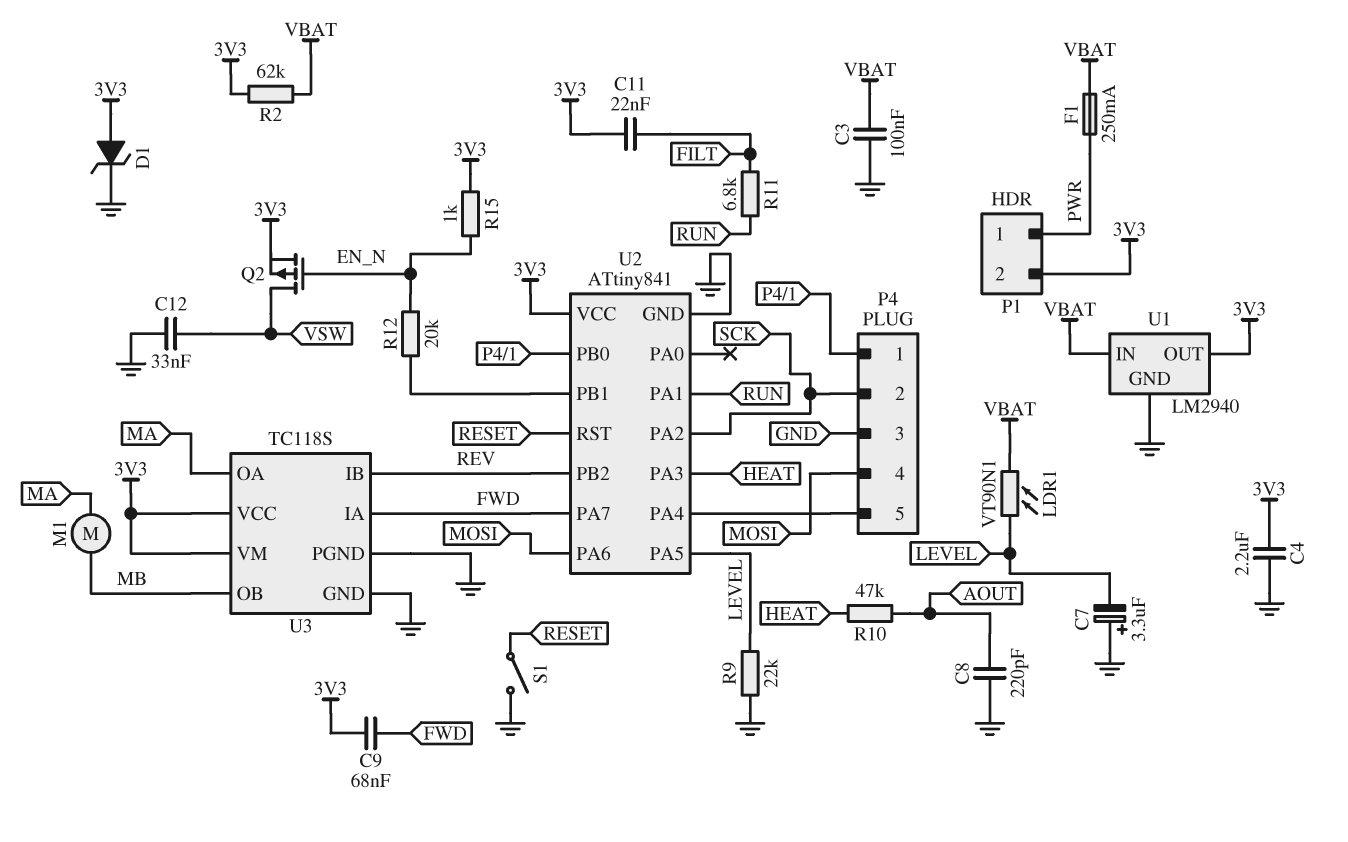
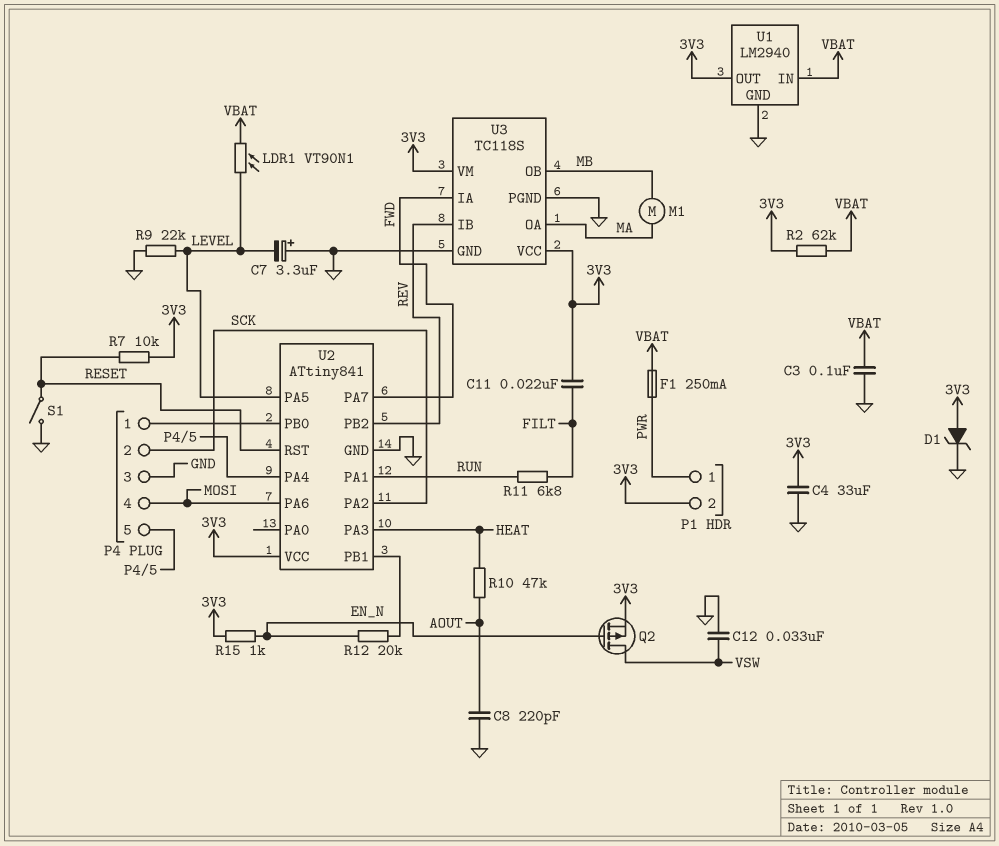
C4: 2.2uF (3V3, GND) -> 33uF (3V3, GND)
C9: 68nF (3V3, FWD) -> none
R7: none -> 10k (3V3, RESET)

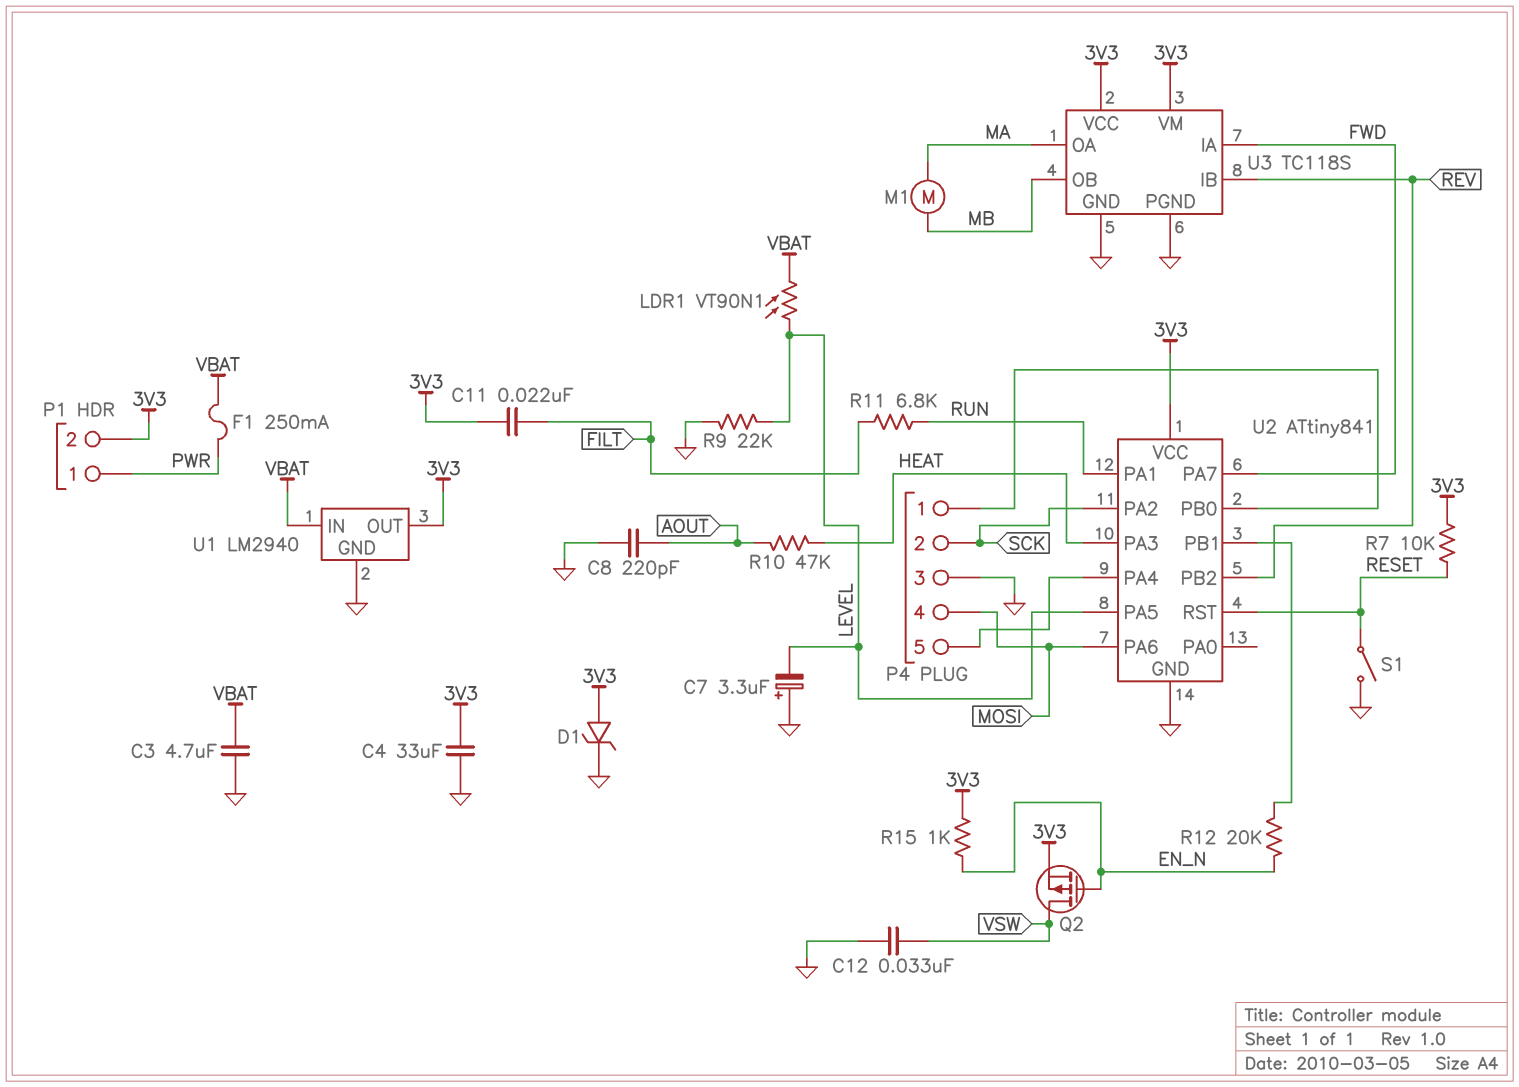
C3: 100nF (GND, VBAT) -> 4.7uF (GND, VBAT)
R2: 62k (3V3, VBAT) -> none

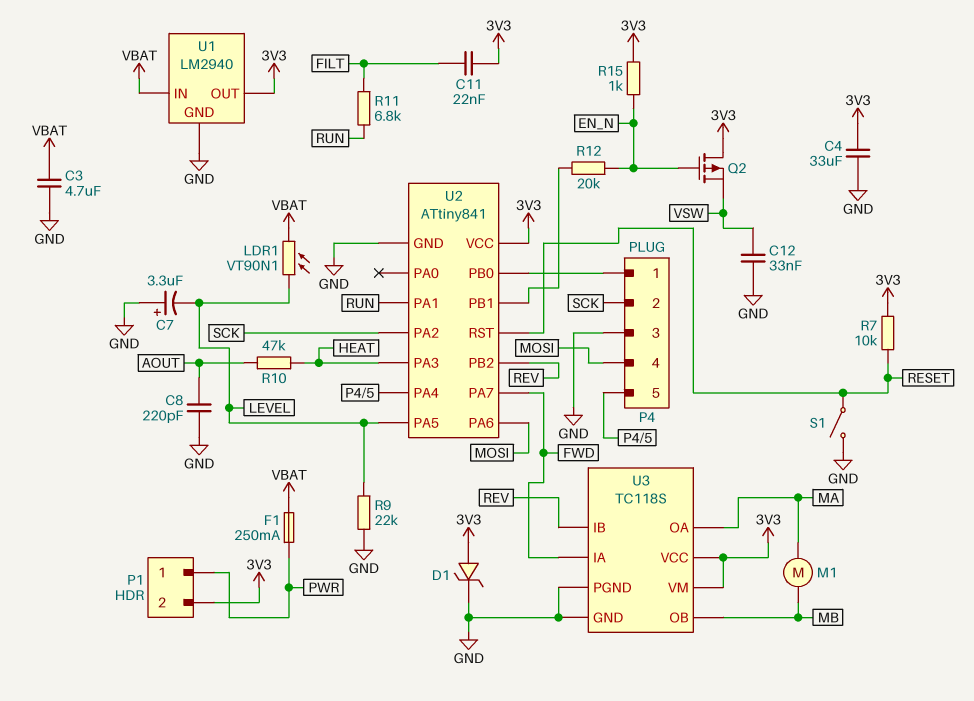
Q2: PMOS (G EN_N, D VSW, S 3V3) -> PMOS (G EN_N, D 3V3, S VSW)

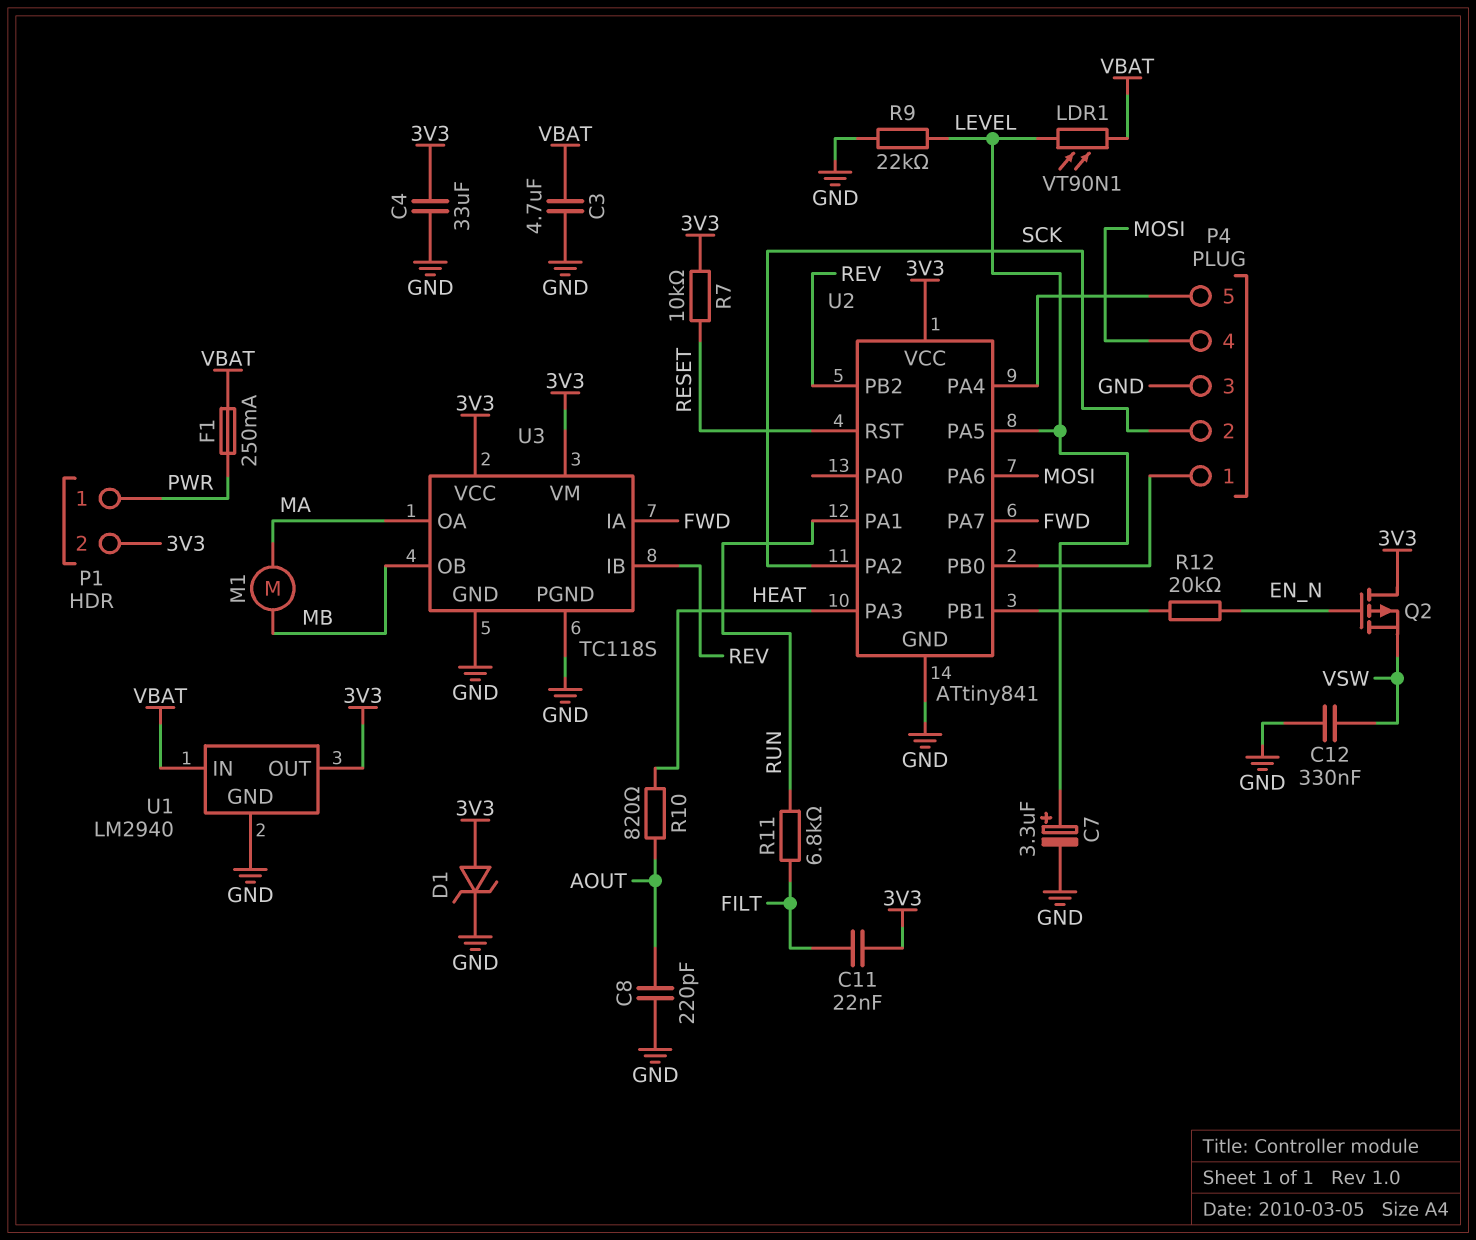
C7: 3.3uF (plus GND, minus LEVEL) -> 3.3uF (plus LEVEL, minus GND)
C12: 33nF (GND, VSW) -> 330nF (GND, VSW)
R10: 47k (AOUT, HEAT) -> 820 (AOUT, HEAT)
R15: 1k (3V3, EN_N) -> none
S1: switch (GND, RESET) -> none

